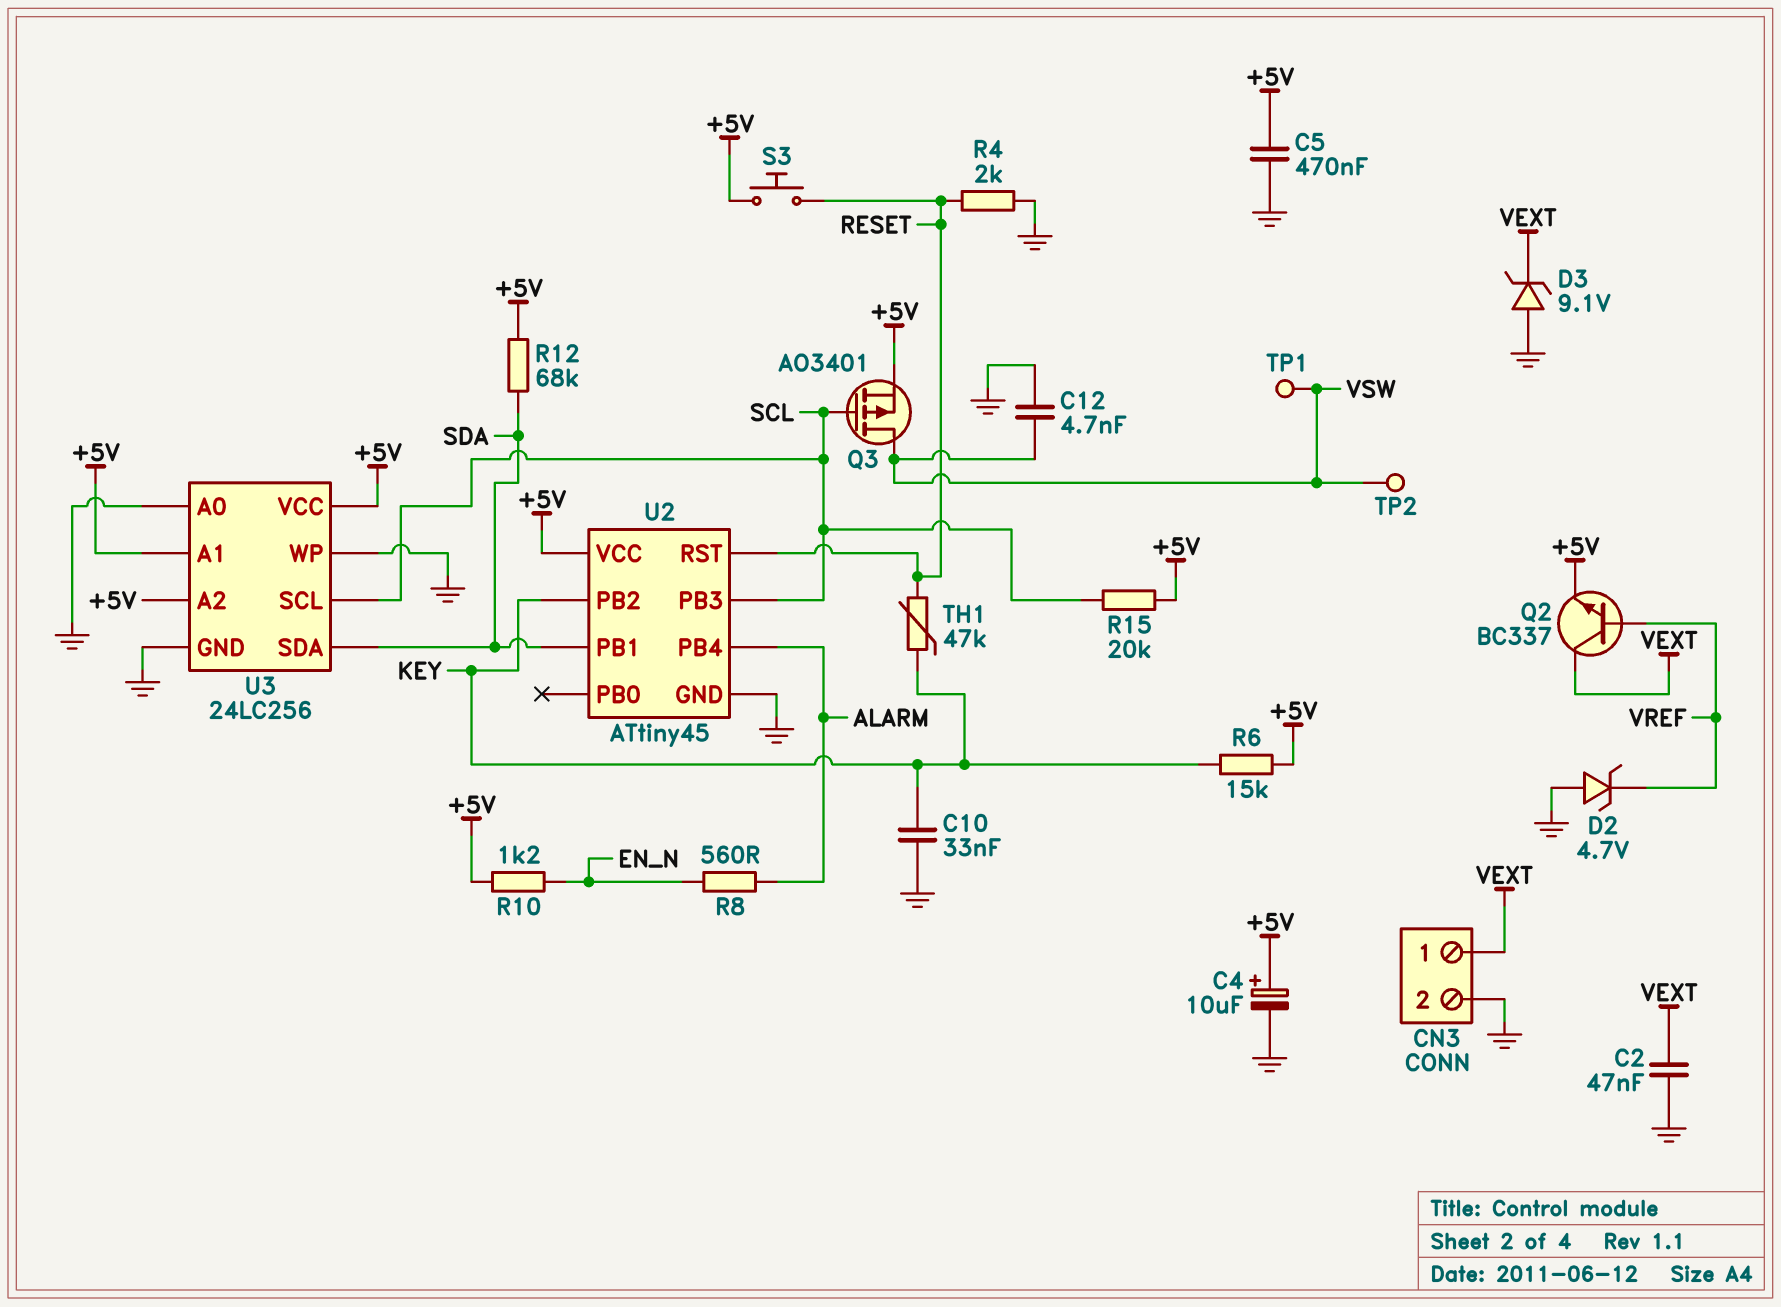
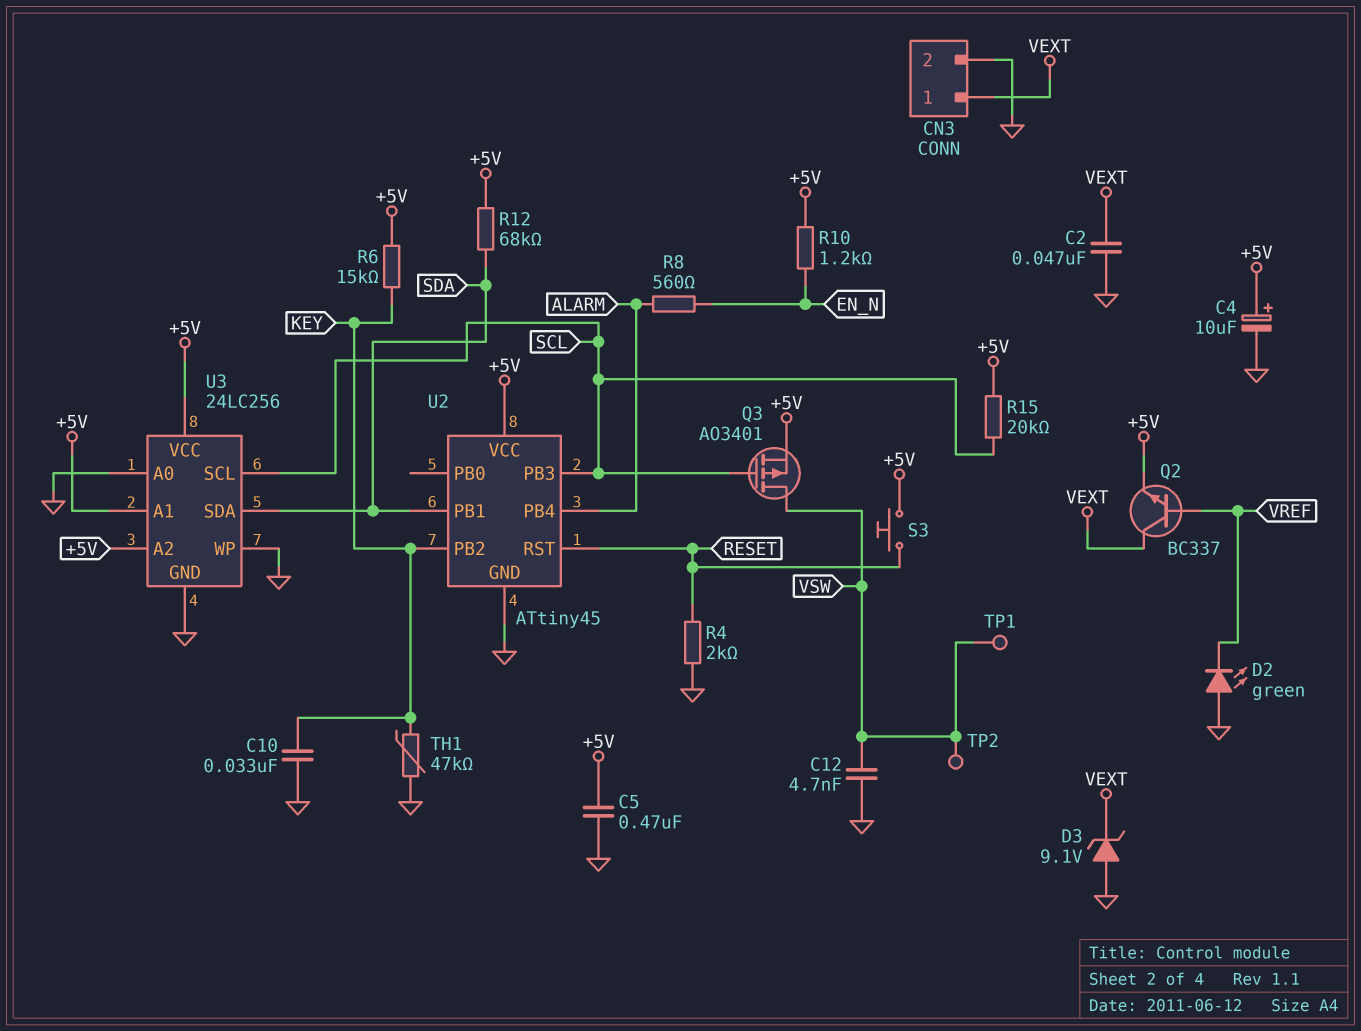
D2: zener 4.7V (A GND, K VREF) -> LED green (A GND, K VREF)
TH1: 47k (KEY, RESET) -> 47k (GND, KEY)

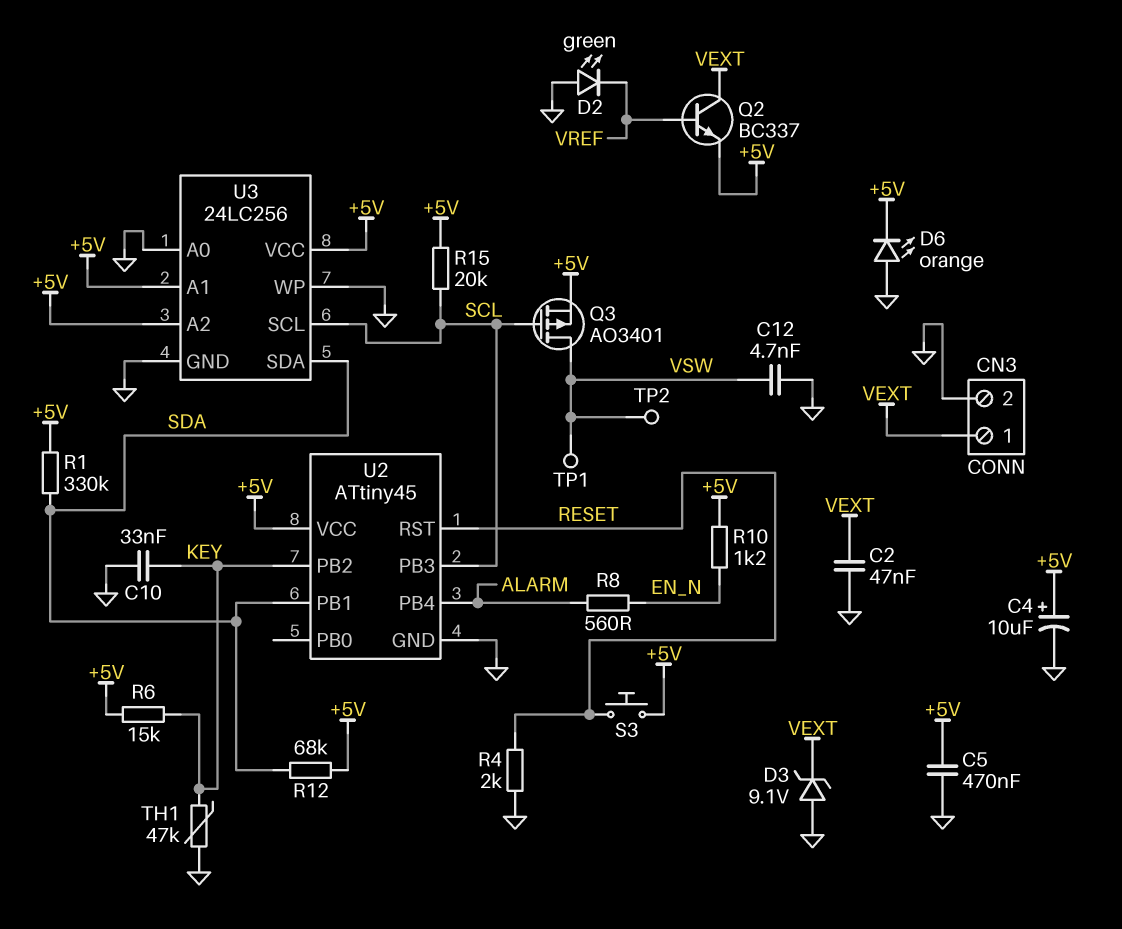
D6: none -> LED orange (A GND, K +5V)
R1: none -> 330k (+5V, SDA)

